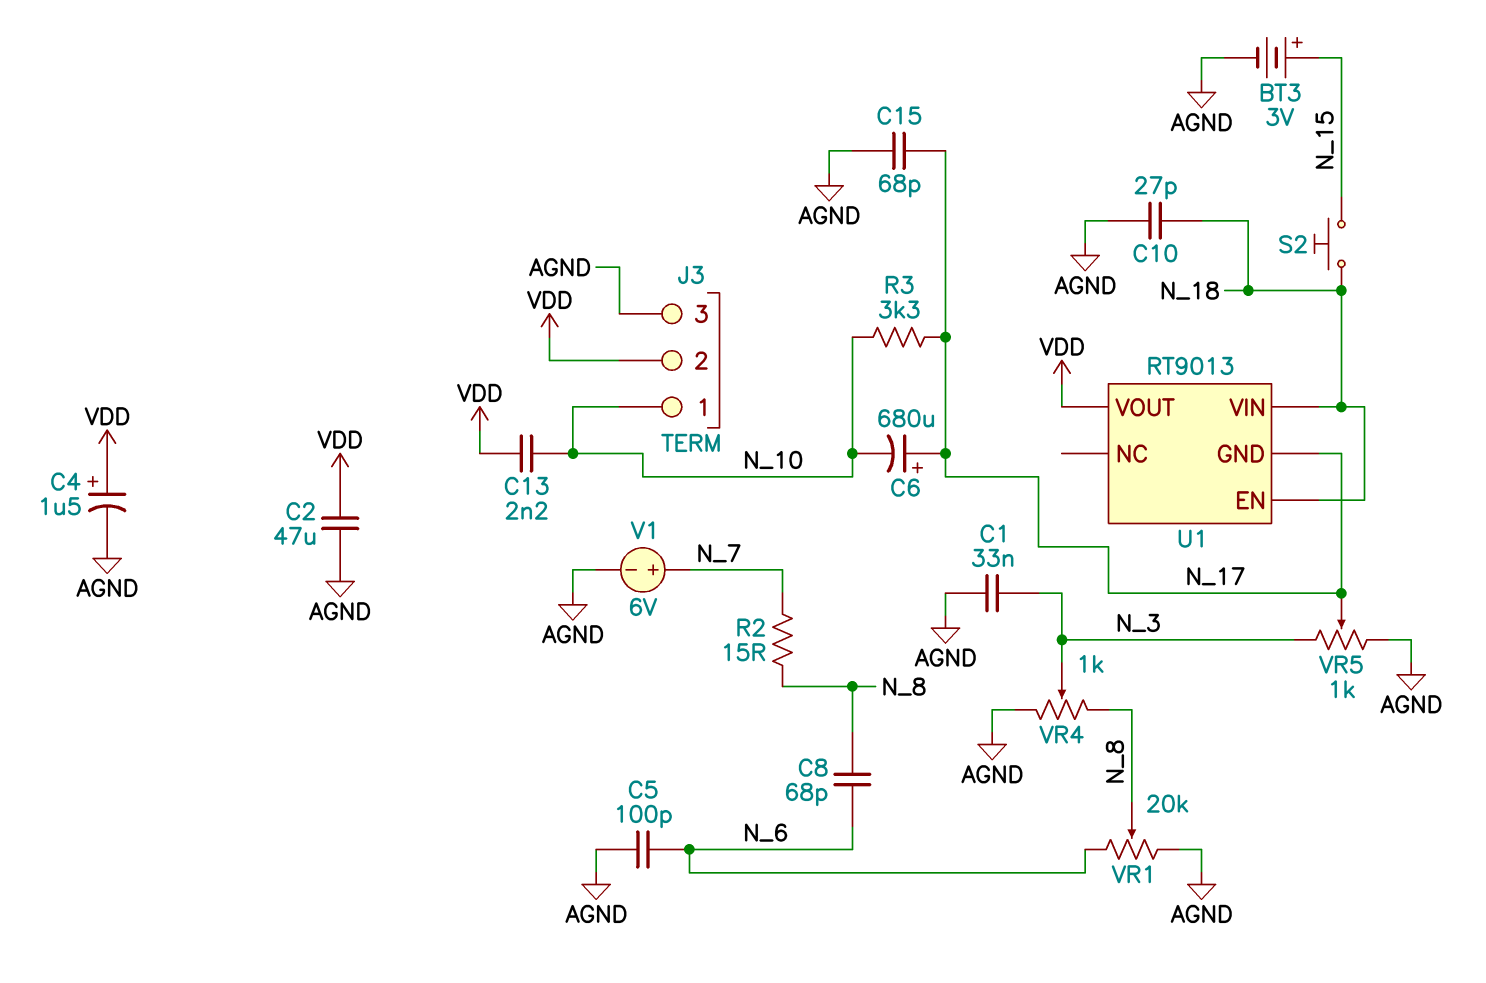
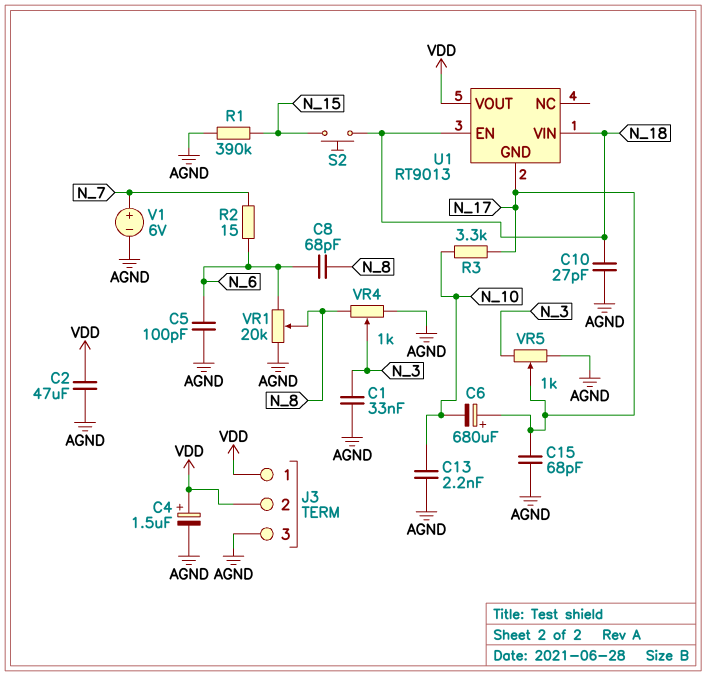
BT3: 3V (plus N_15, minus AGND) -> none
C13: 2.2nF (N_10, VDD) -> 2.2nF (AGND, N_10)
J3 pin 1: N_10 -> VDD
R1: none -> 390k (AGND, N_15)
R2: 15 (N_7, N_8) -> 15 (N_6, N_7)

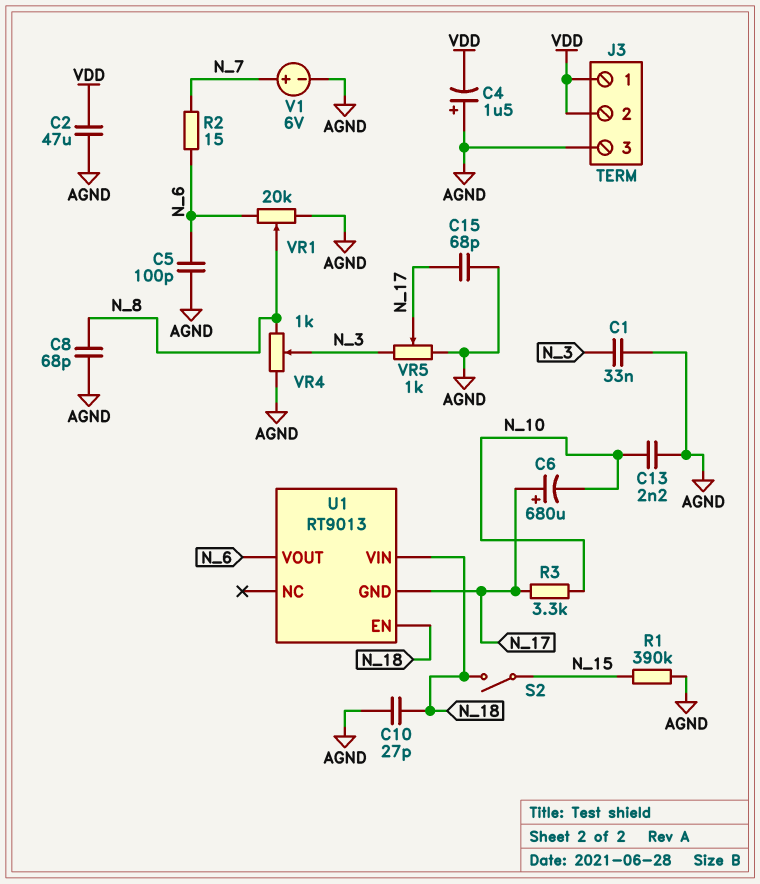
C4: 1.5uF (plus VDD, minus AGND) -> 1.5uF (plus AGND, minus VDD)
C8: 68pF (N_6, N_8) -> 68pF (AGND, N_8)
S2: button (N_15, N_18) -> switch (N_15, N_18)
U1 pin VOUT: VDD -> N_6

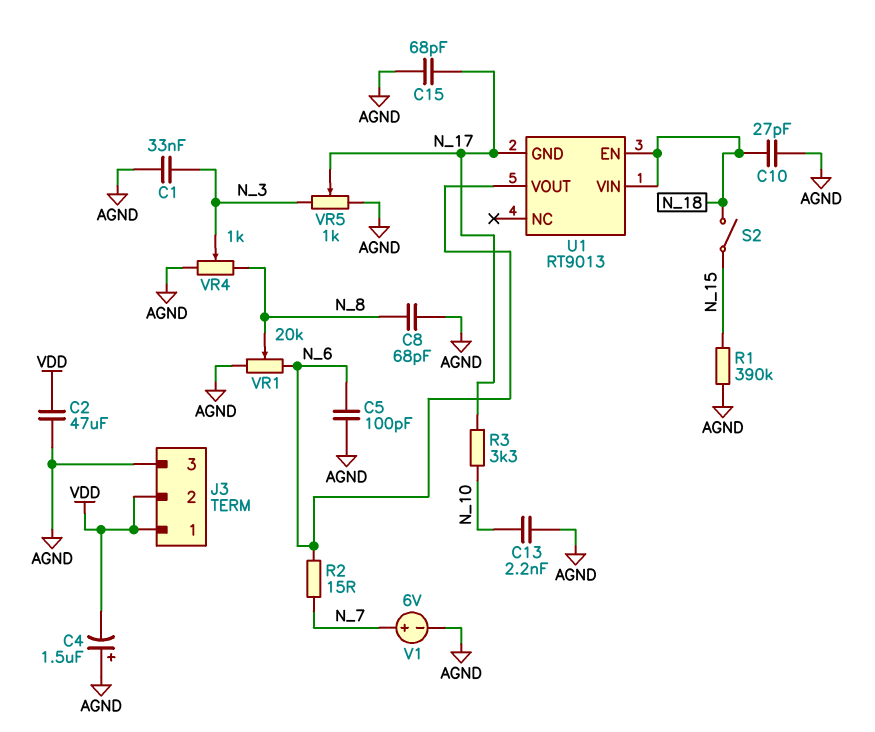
C6: 680uF (plus N_17, minus N_10) -> none

